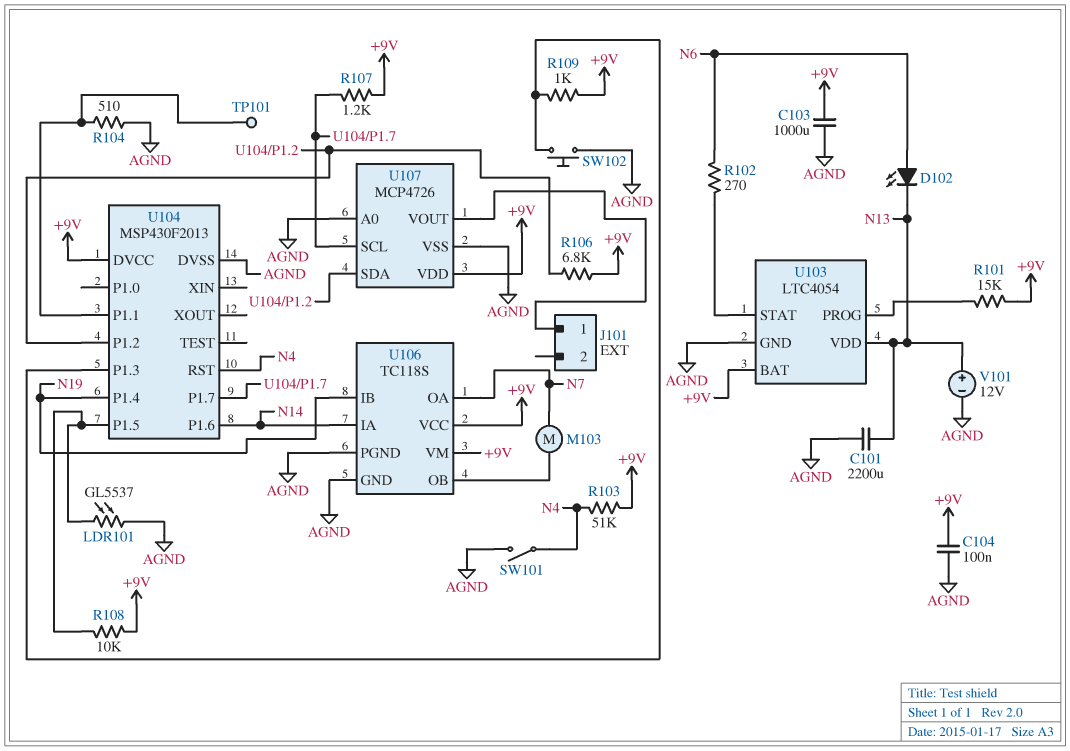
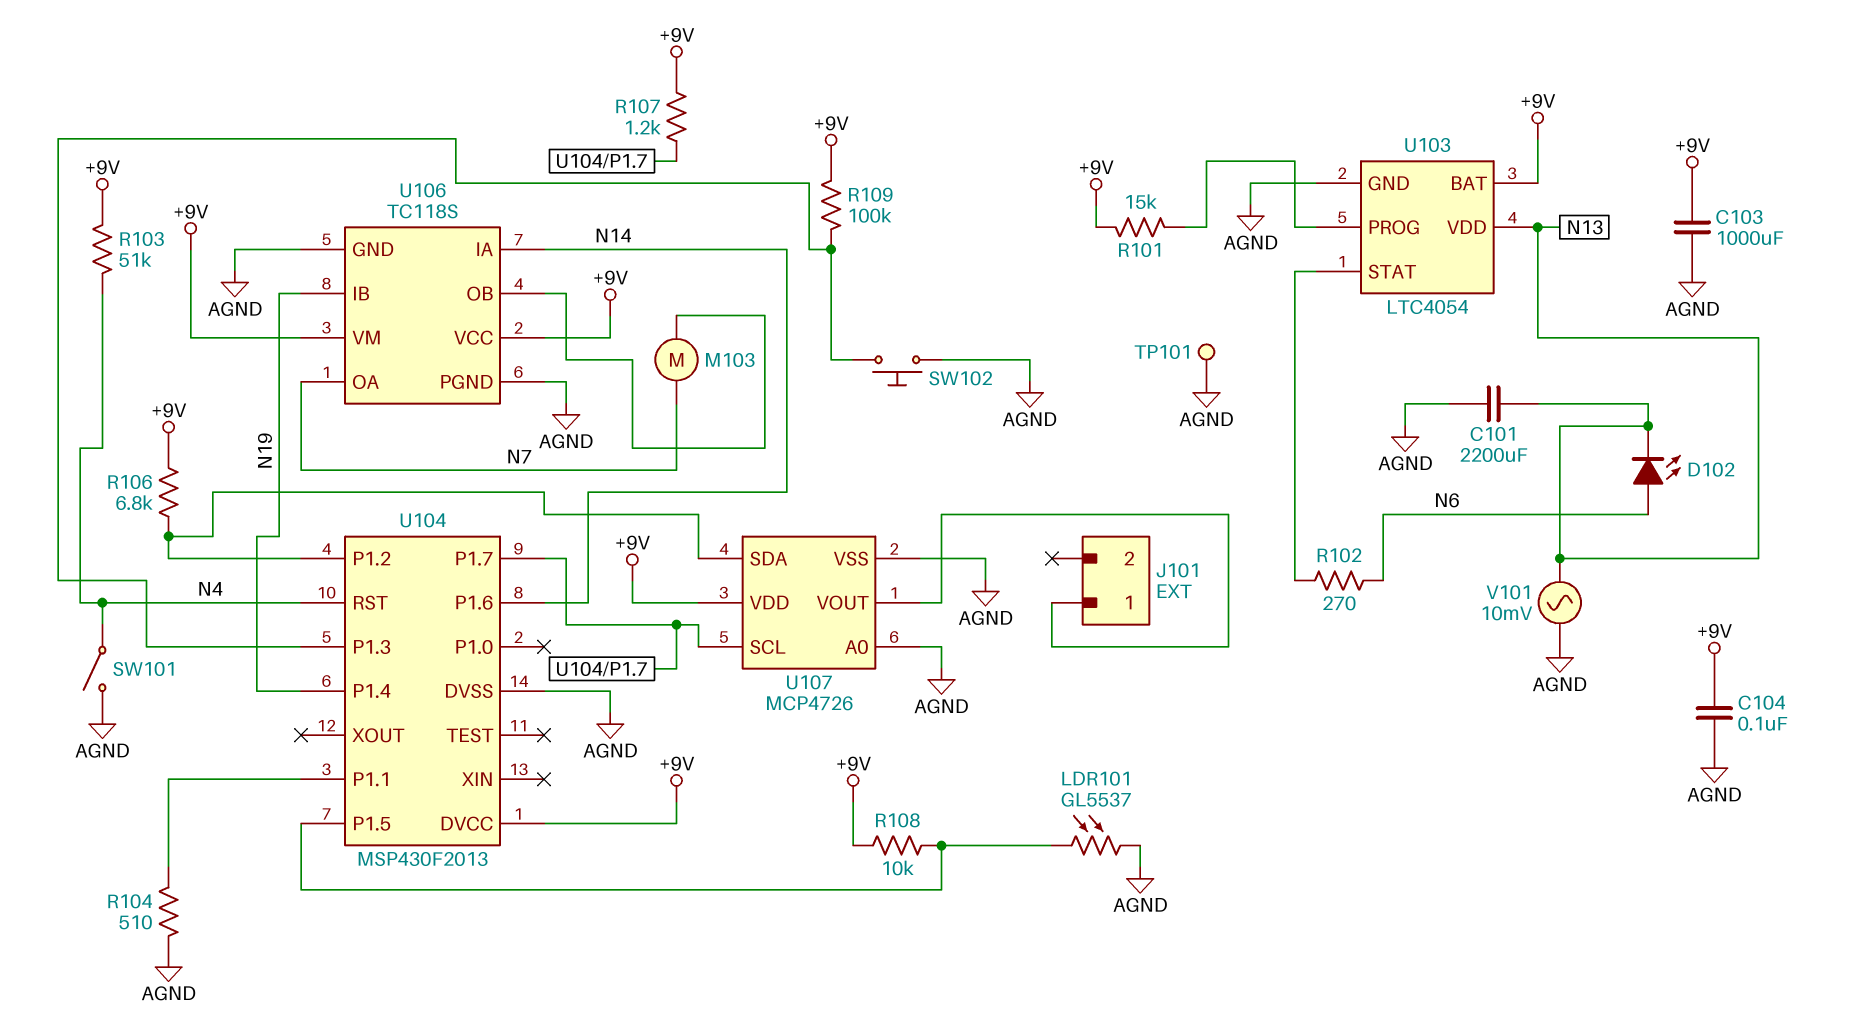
R109: 1k (+9V, U104/P1.3) -> 100k (+9V, U104/P1.3)
TP101: test point (U104/P1.1) -> test point (AGND)
V101: 12V (plus N13, minus AGND) -> AC 10mV (AGND, N13)

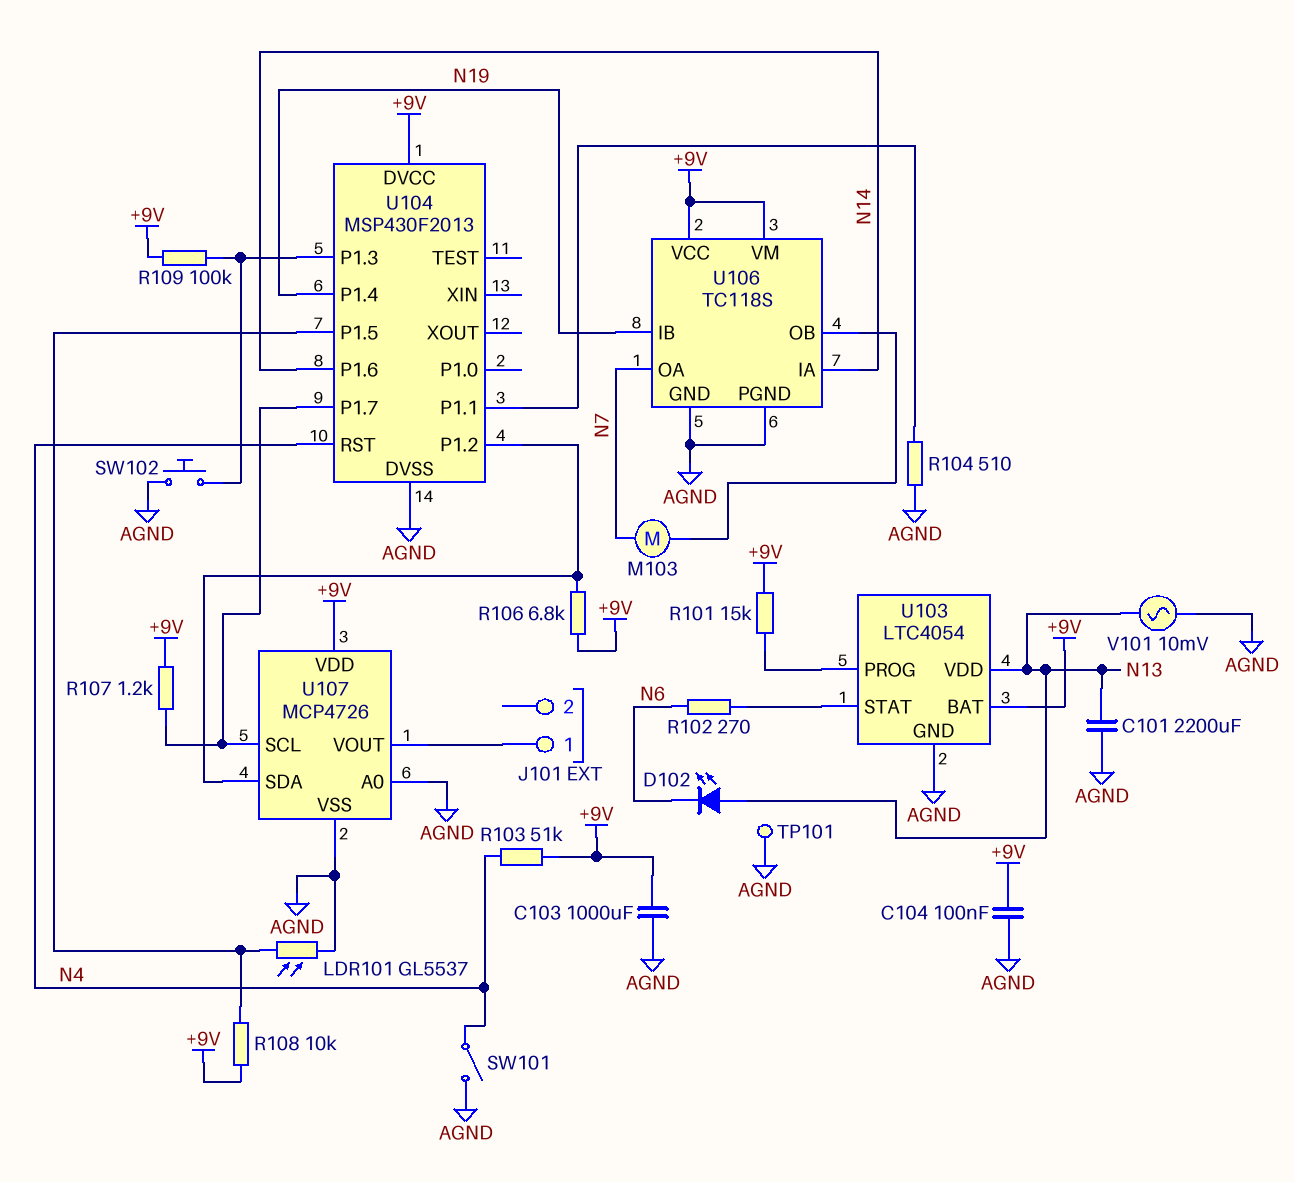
D102: LED (A N6, K N13) -> LED (A N13, K N6)

